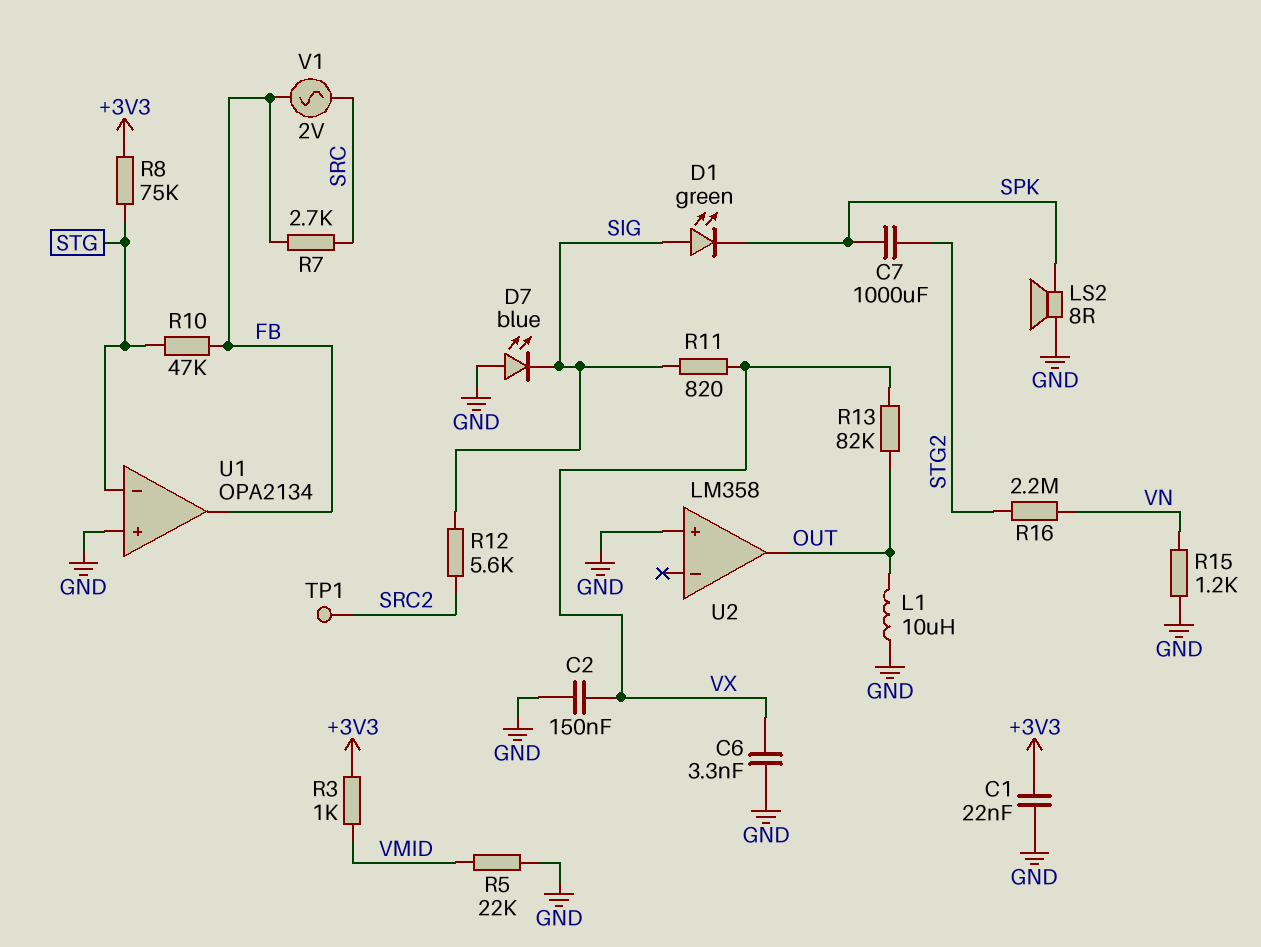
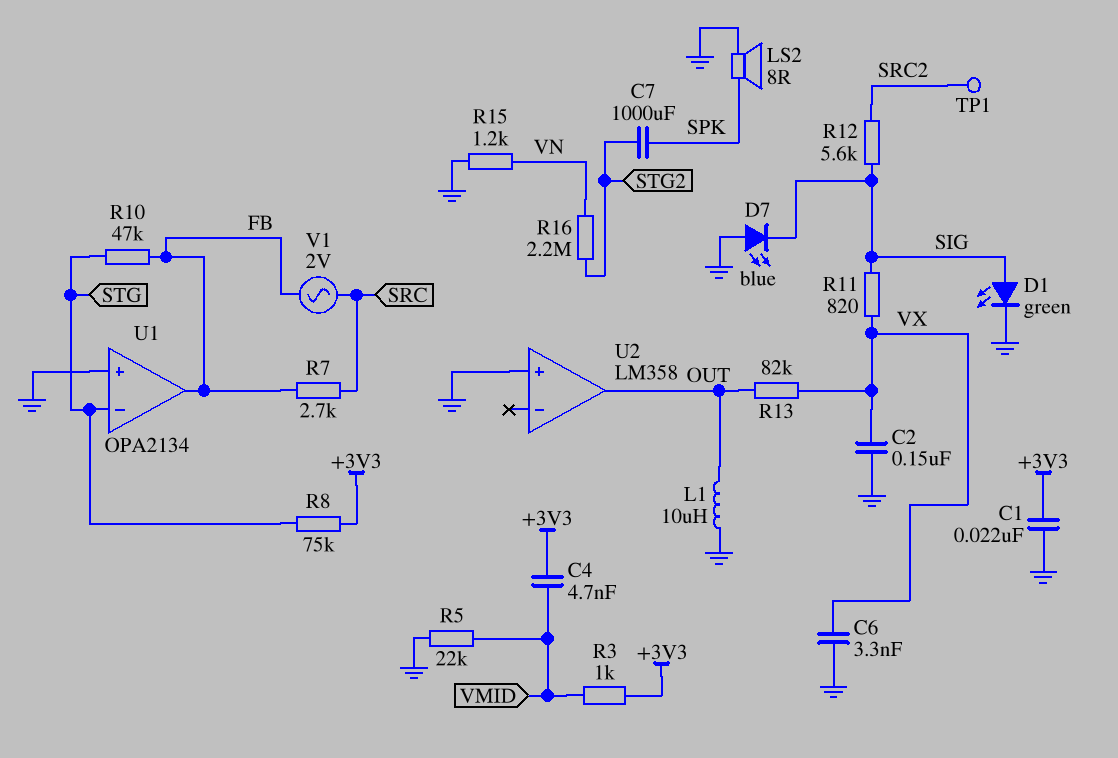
C4: none -> 4.7nF (+3V3, VMID)
D1: LED green (A SIG, K SPK) -> LED green (A SIG, K GND)

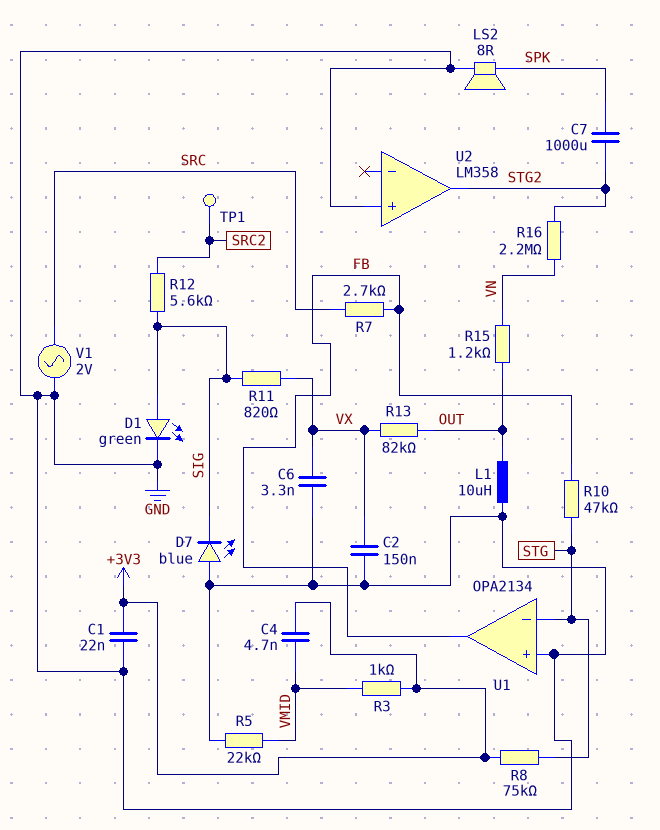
R15: 1.2k (GND, VN) -> 1.2k (OUT, VN)
U2 pin out: OUT -> STG2
V1: AC 2V (FB, SRC) -> AC 2V (GND, SRC)

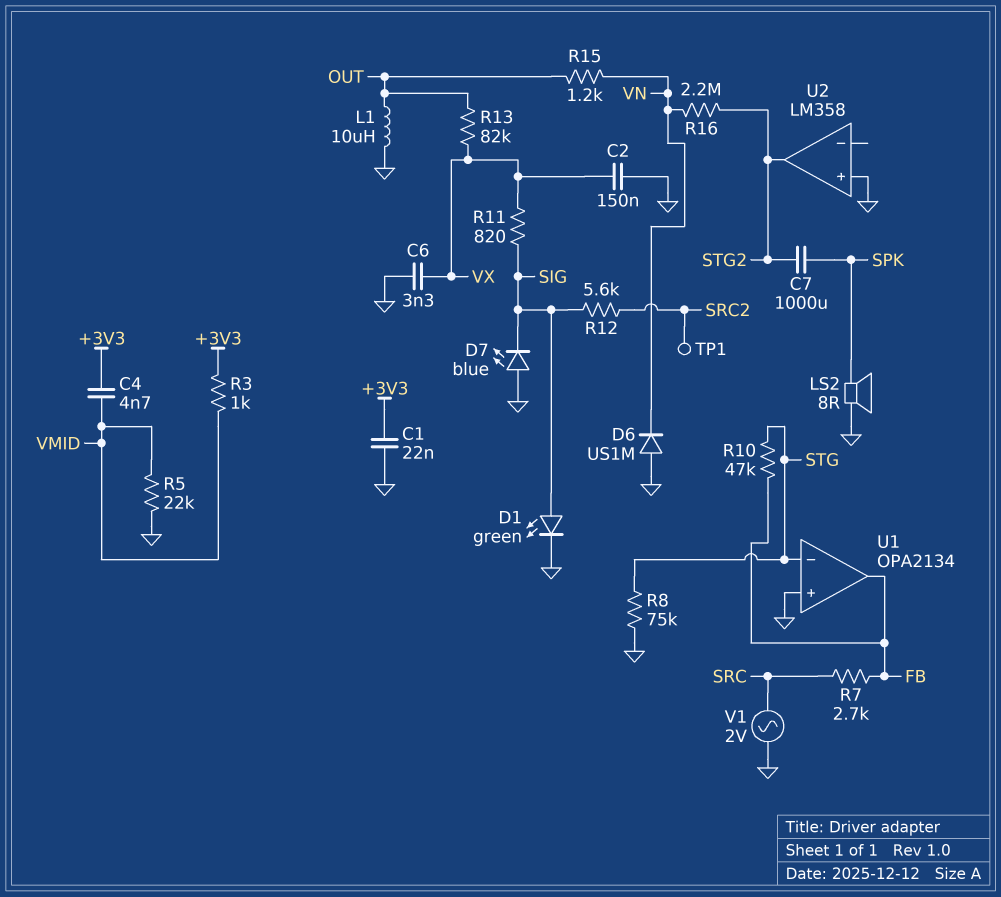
D6: none -> diode US1M (A GND, K VN)
R8: 75k (+3V3, STG) -> 75k (GND, STG)

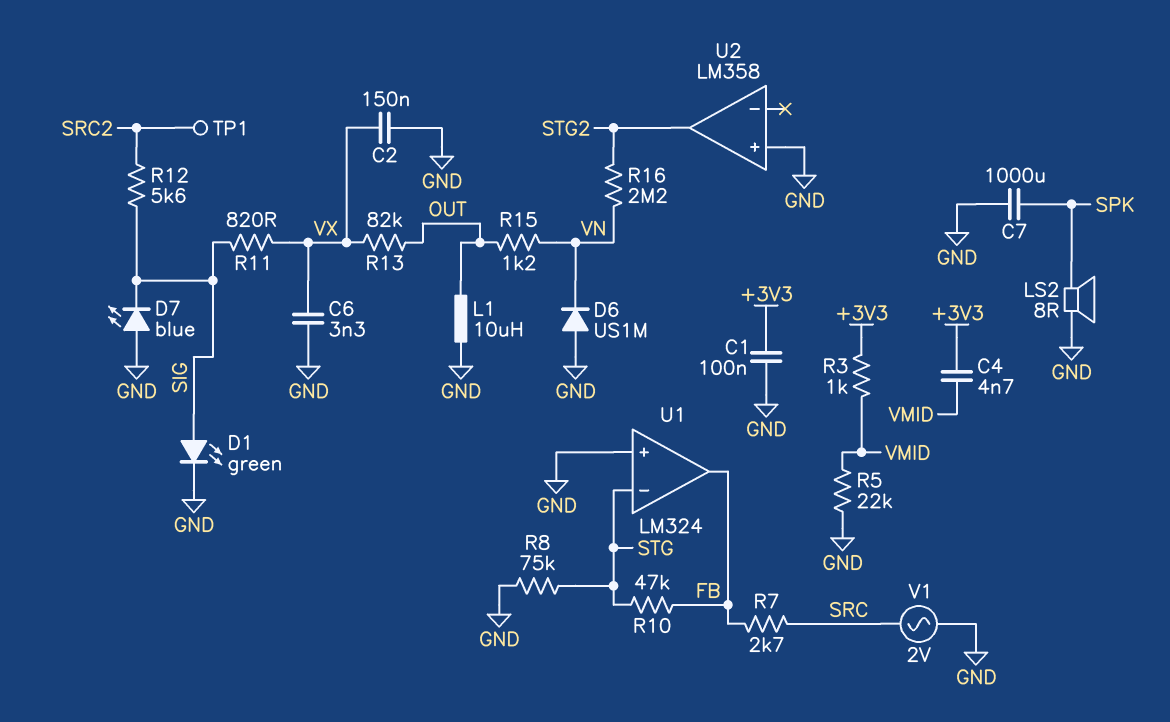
C1: 22nF (+3V3, GND) -> 100nF (+3V3, GND)
C7: 1000uF (SPK, STG2) -> 1000uF (GND, SPK)
U1: OPA2134 -> LM324

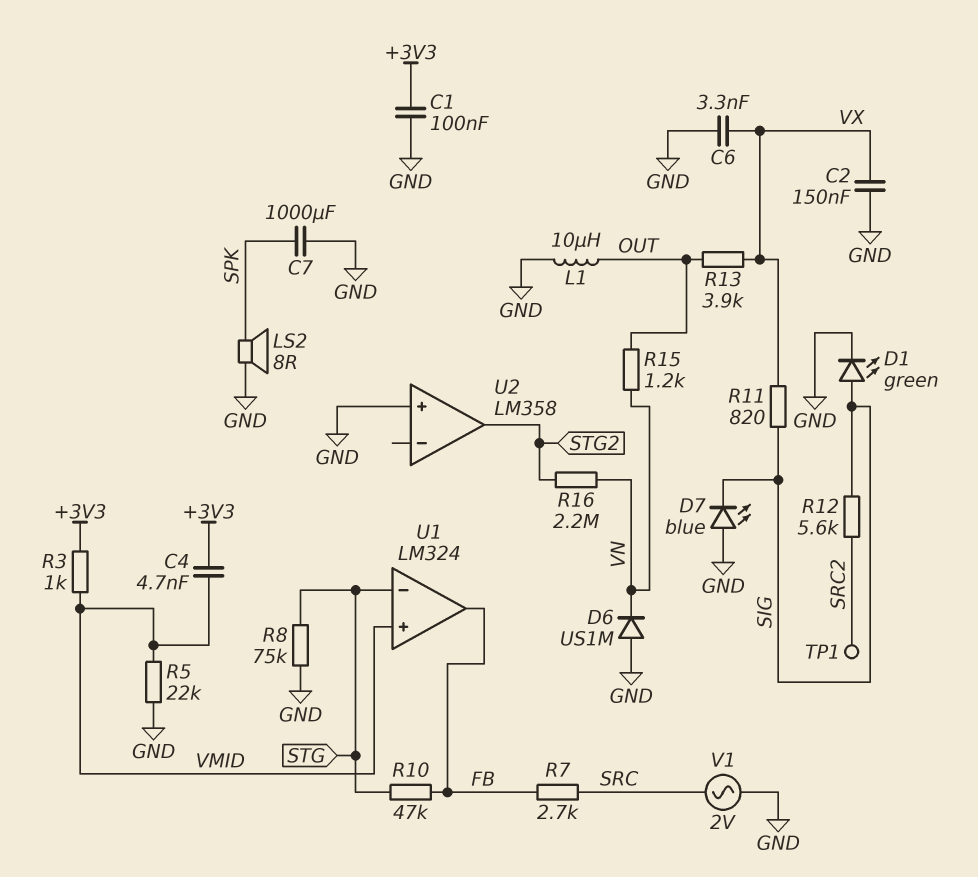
R13: 82k (OUT, VX) -> 3.9k (OUT, VX)
U1 pin in+: GND -> VMID

